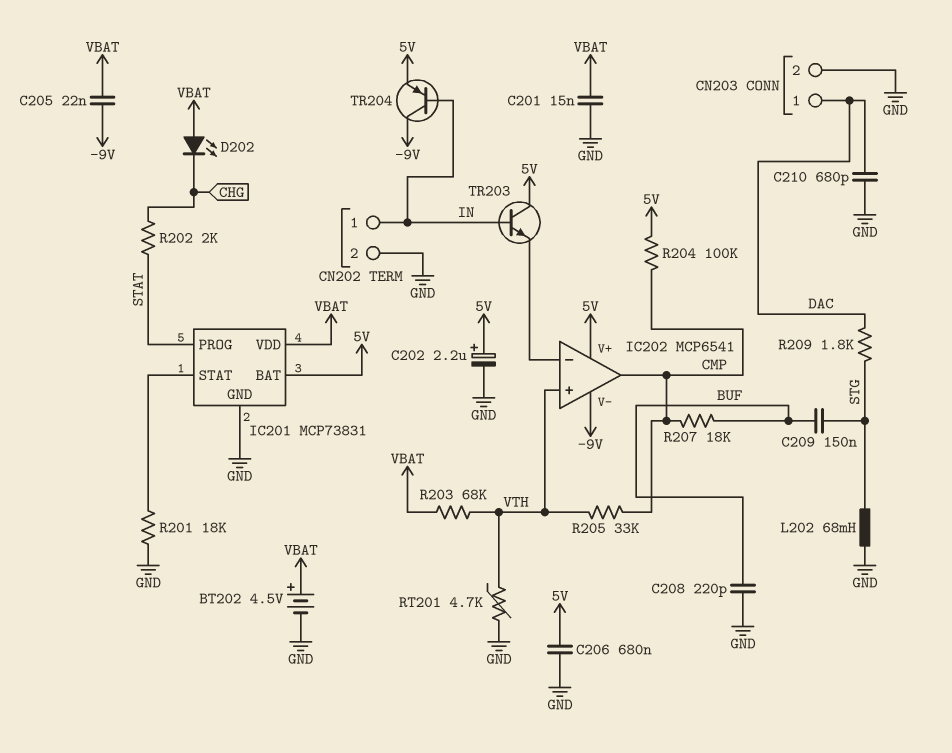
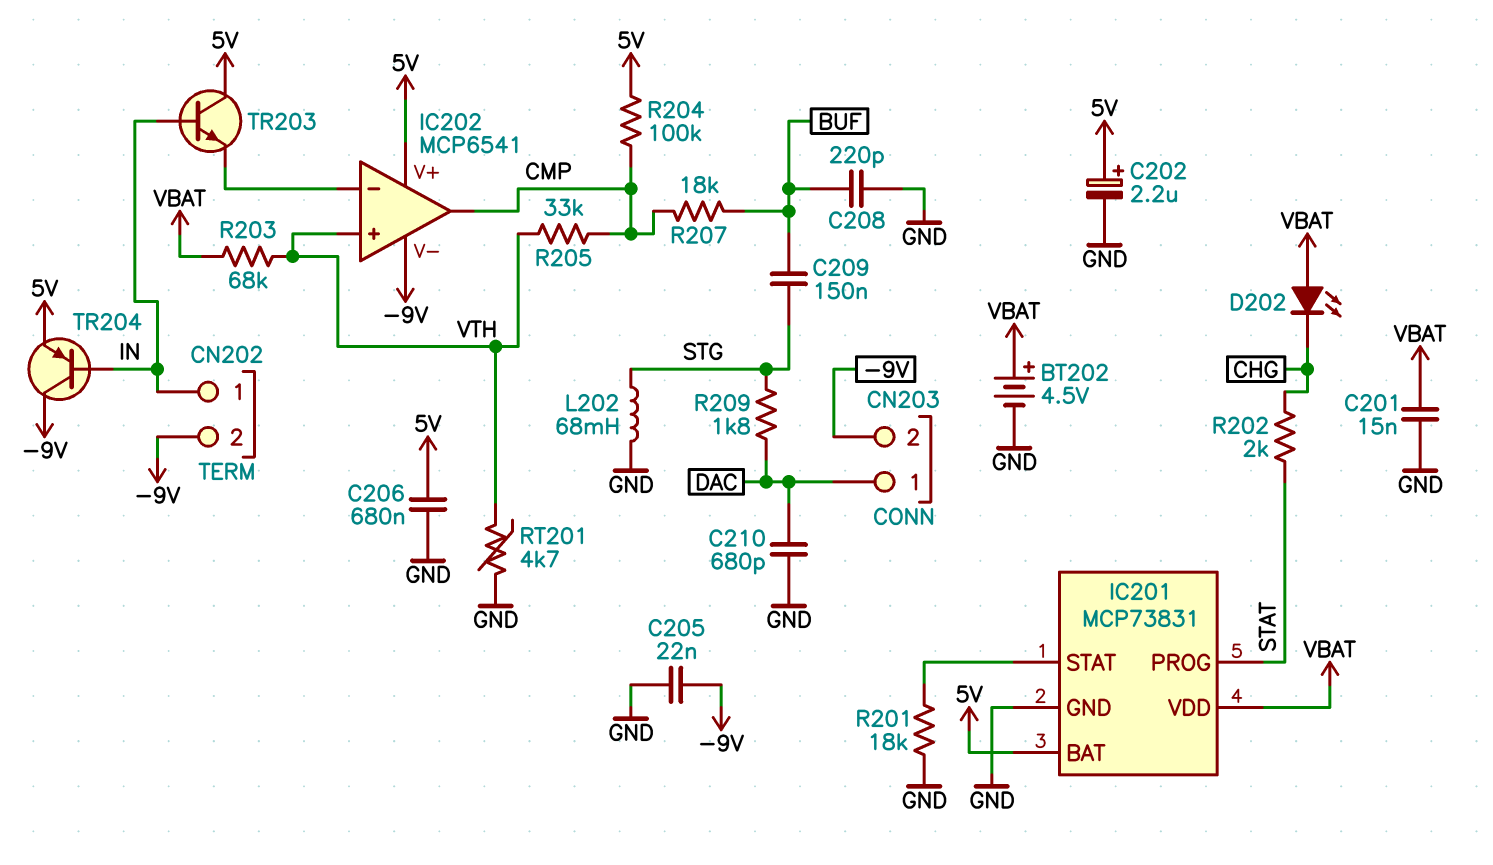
C205: 22nF (-9V, VBAT) -> 22nF (-9V, GND)
CN202 pin 2: GND -> -9V
CN203 pin 2: GND -> -9V

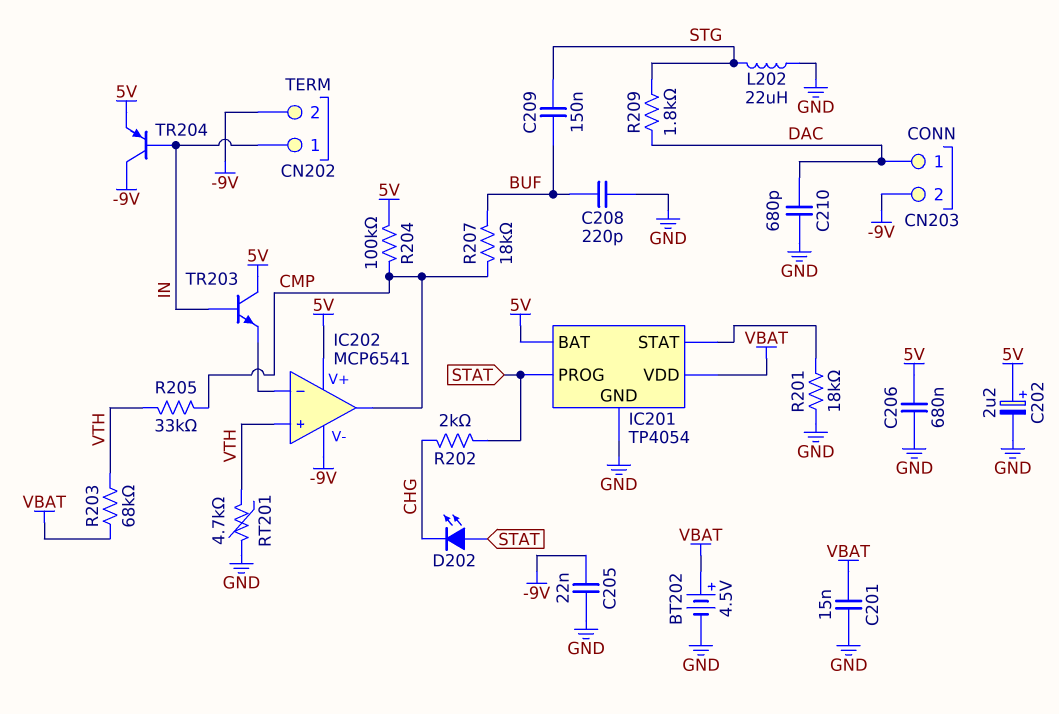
D202: LED (A VBAT, K CHG) -> LED (A STAT, K CHG)
IC201: MCP73831 -> TP4054
L202: 68mH (GND, STG) -> 22uH (GND, STG)

